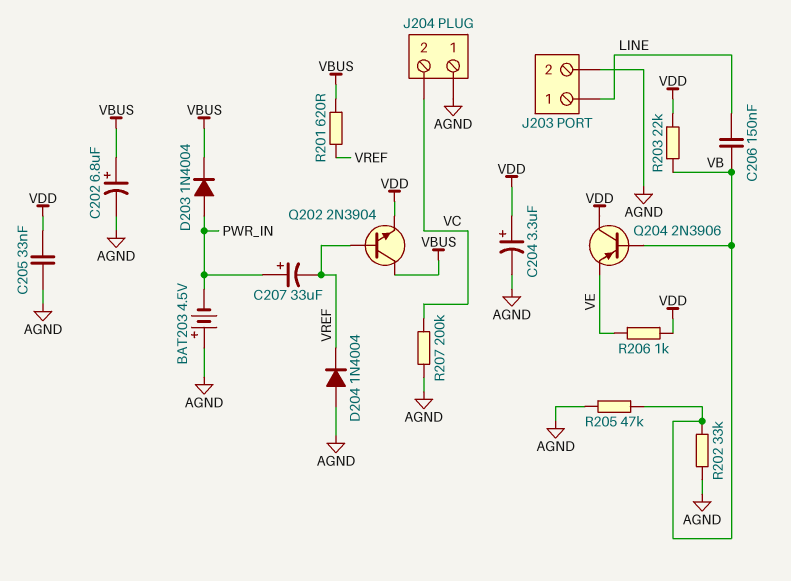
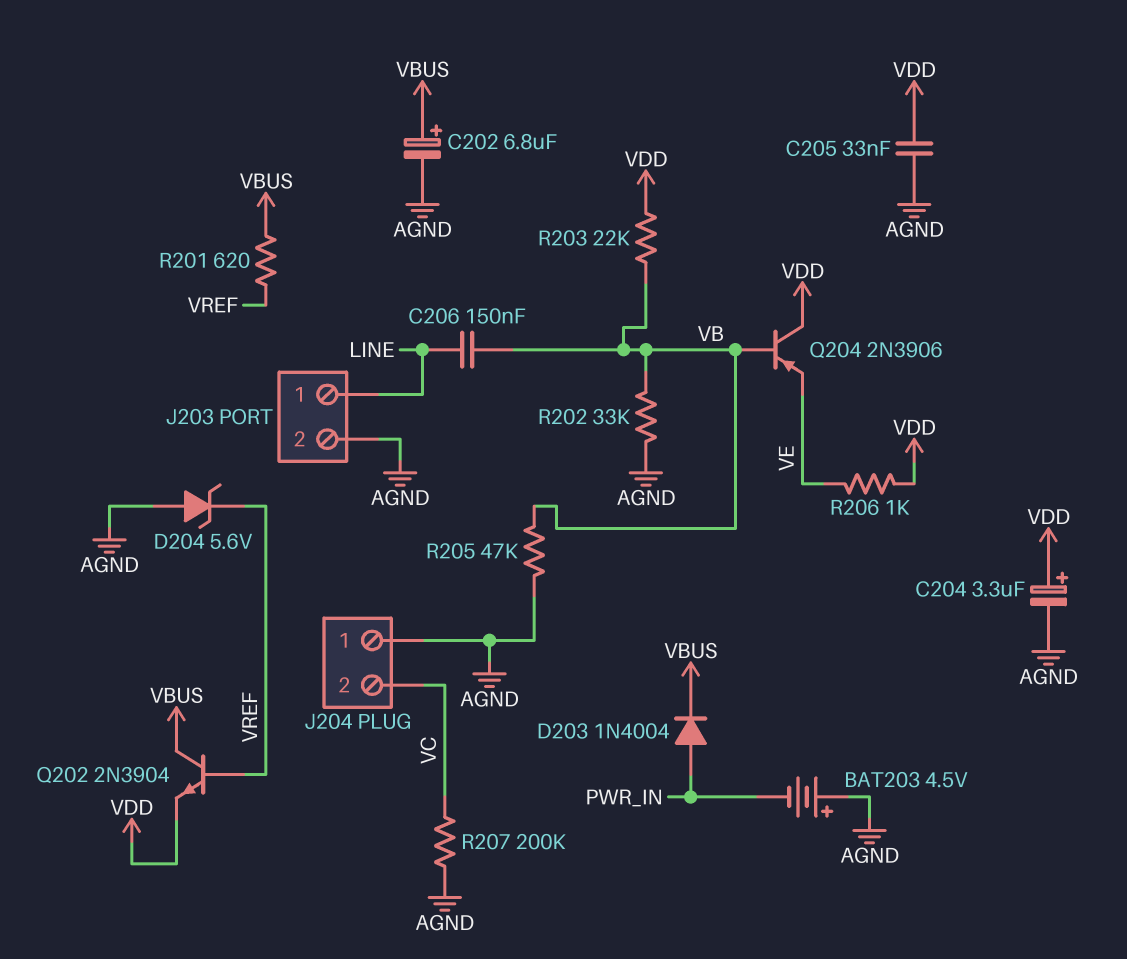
C207: 33uF (plus PWR_IN, minus VREF) -> none
D204: diode 1N4004 (A AGND, K VREF) -> zener 5.6V (A AGND, K VREF)

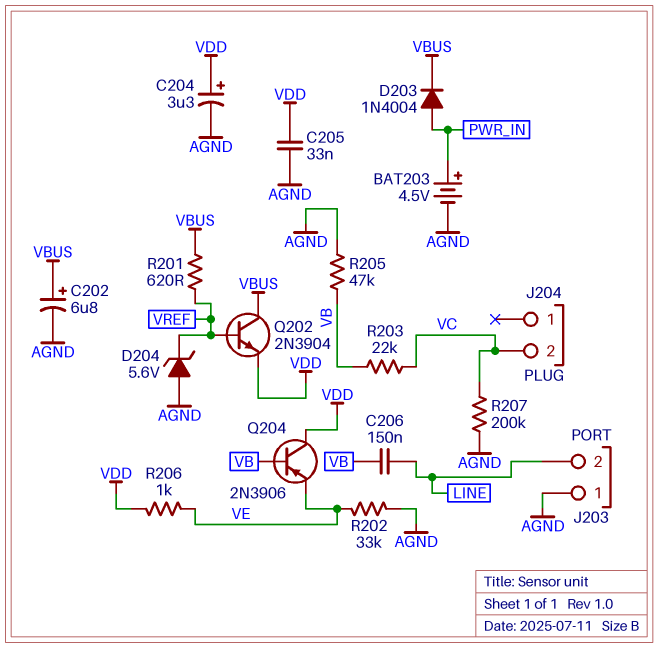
BAT203: 4.5V (plus AGND, minus PWR_IN) -> 4.5V (plus PWR_IN, minus AGND)
J203 pin 1: LINE -> AGND
J203 pin 2: AGND -> LINE
J204 pin 1: AGND -> none
R202: 33k (AGND, VB) -> 33k (AGND, VE)
R203: 22k (VB, VDD) -> 22k (VB, VC)

